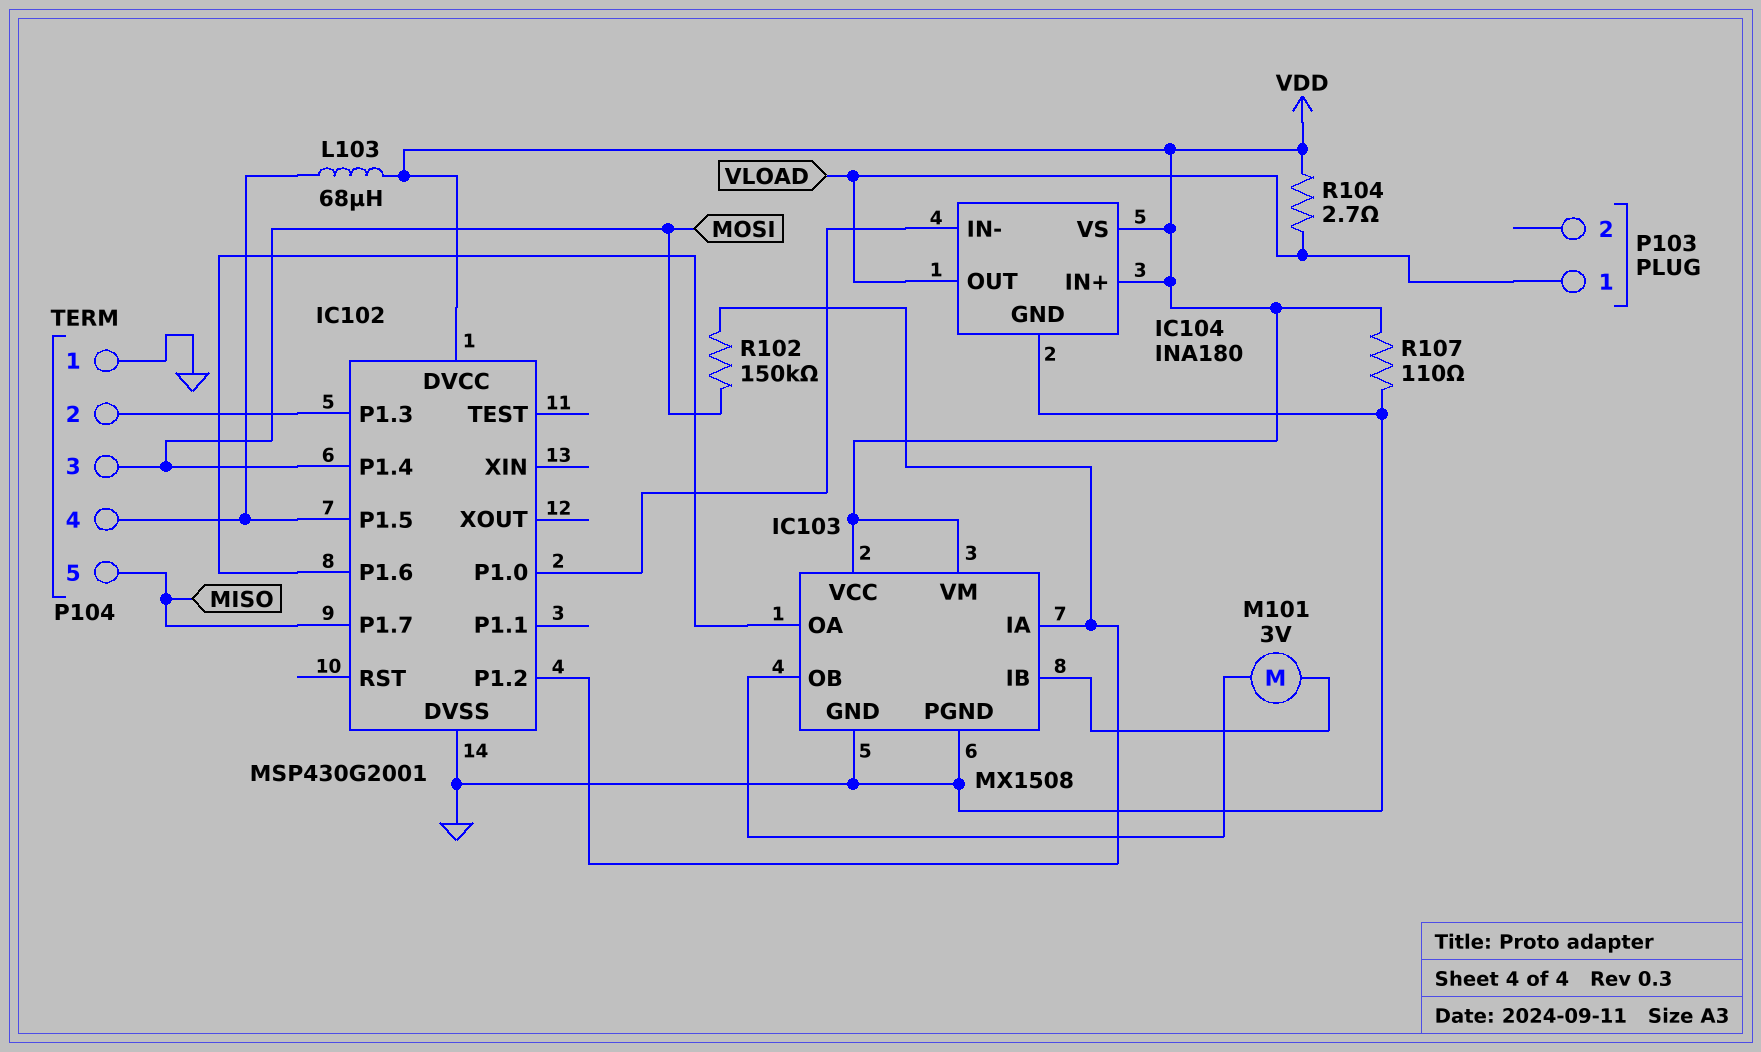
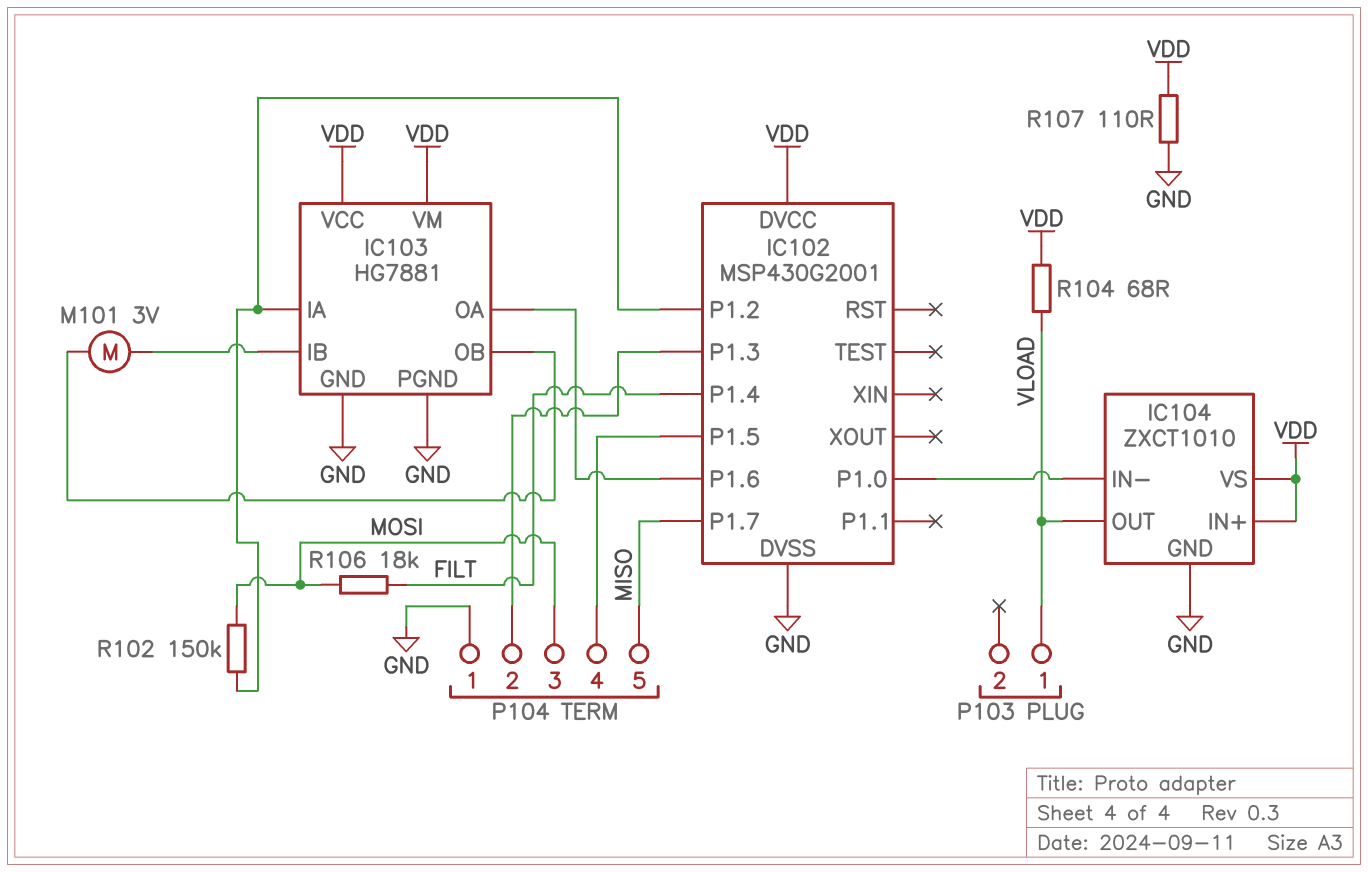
IC102 pin P1.4: MOSI -> FILT
IC103: MX1508 -> HG7881
IC104: INA180 -> ZXCT1010
L103: 68uH (IC102/P1.5, VDD) -> none
R104: 2.7 (VDD, VLOAD) -> 68 (VDD, VLOAD)
R106: none -> 18k (FILT, MOSI)

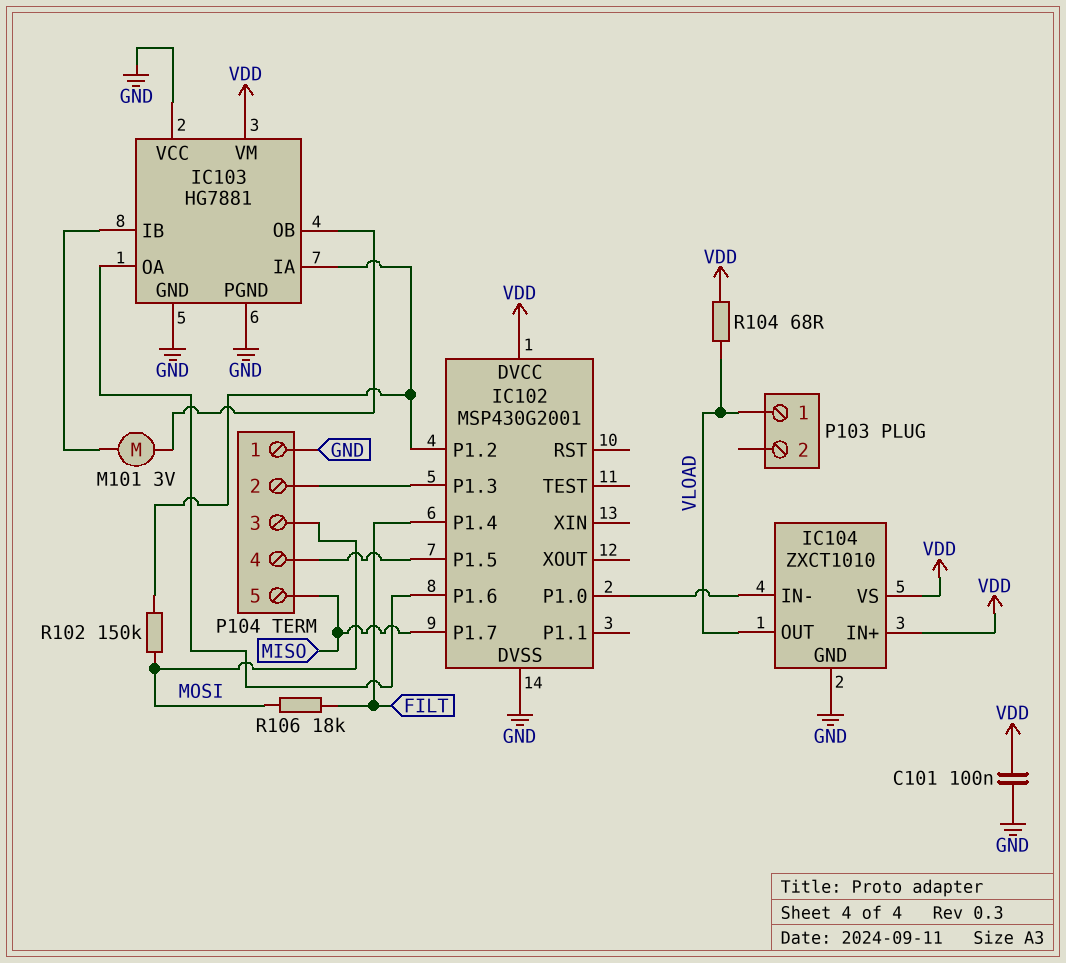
C101: none -> 100nF (GND, VDD)
IC103 pin VCC: VDD -> GND
R107: 110 (GND, VDD) -> none

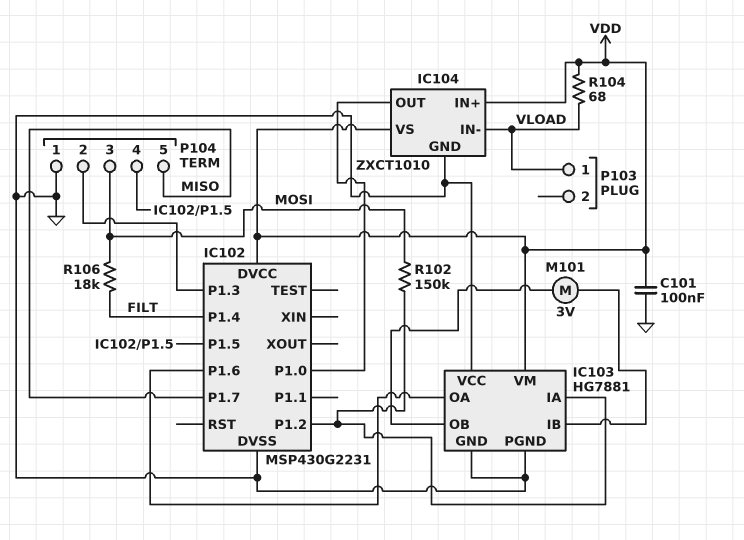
IC102: MSP430G2001 -> MSP430G2231
IC104 pin IN-: IC102/P1.0 -> VLOAD
IC104 pin OUT: VLOAD -> IC102/P1.0

